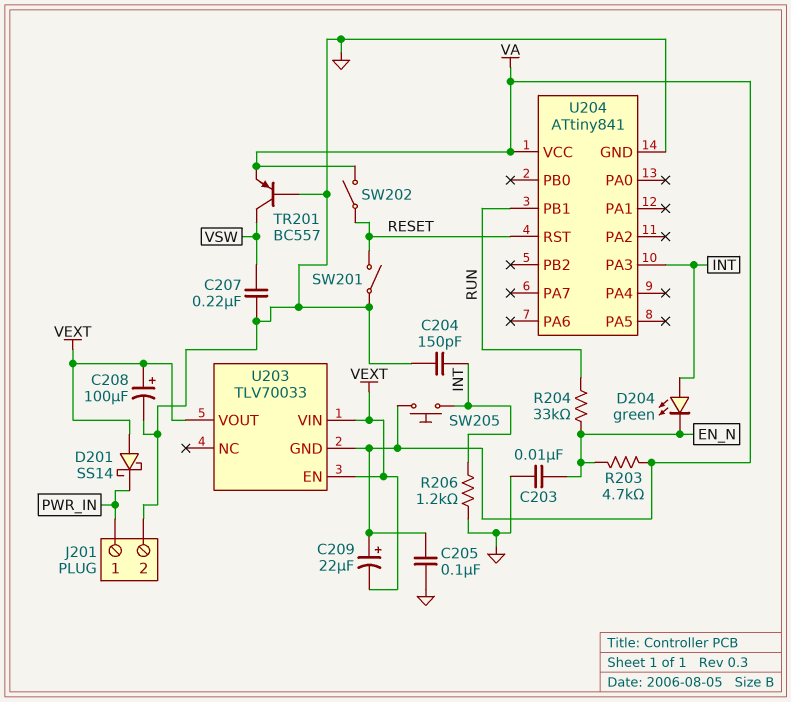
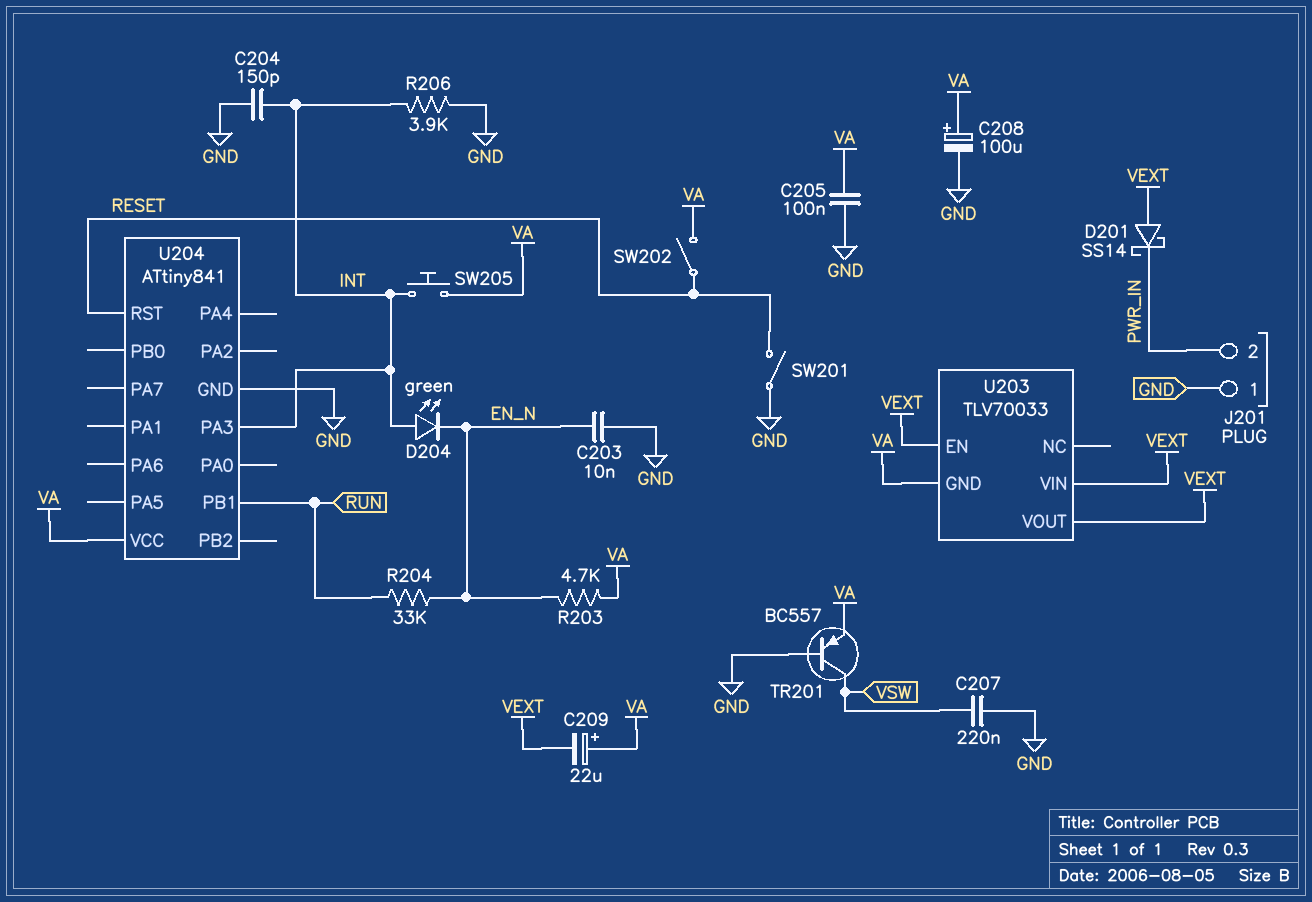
C208: 100uF (plus VEXT, minus GND) -> 100uF (plus VA, minus GND)
J201 pin 1: PWR_IN -> GND
J201 pin 2: GND -> PWR_IN
R206: 1.2k (GND, INT) -> 3.9k (GND, INT)

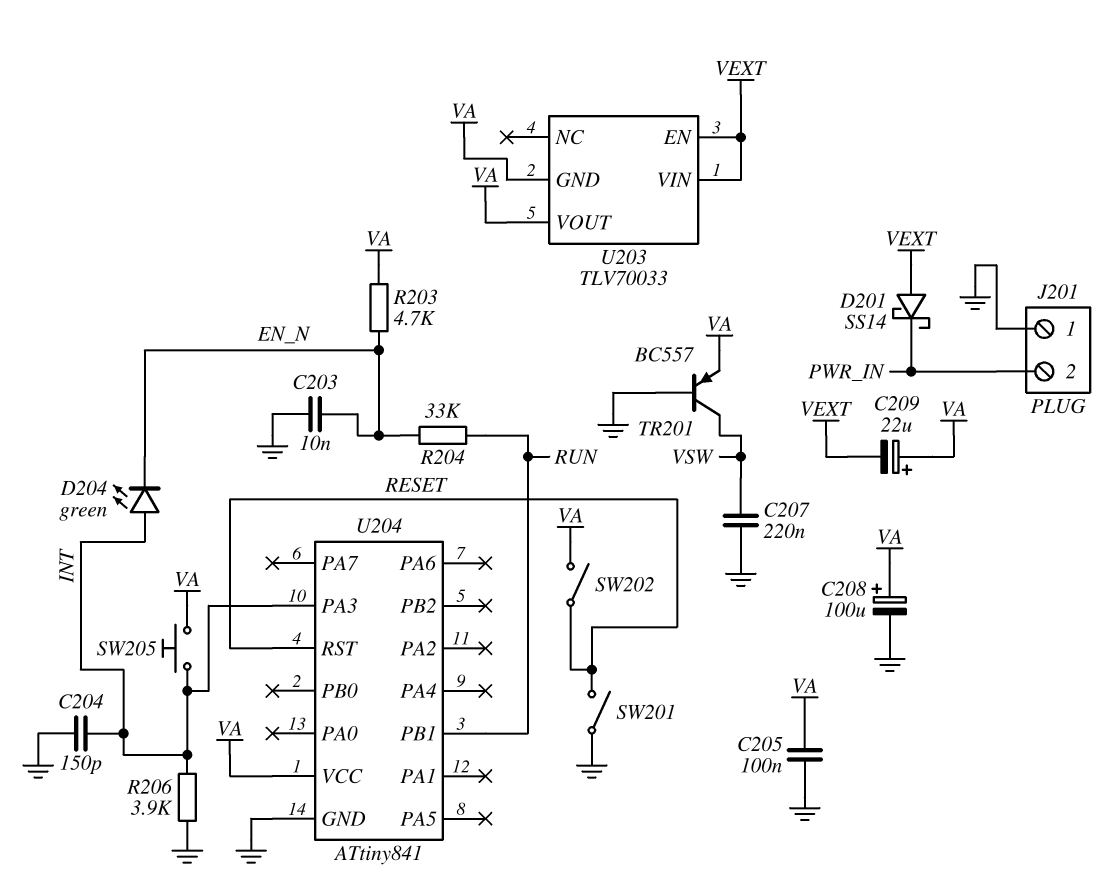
U203 pin VOUT: VEXT -> VA

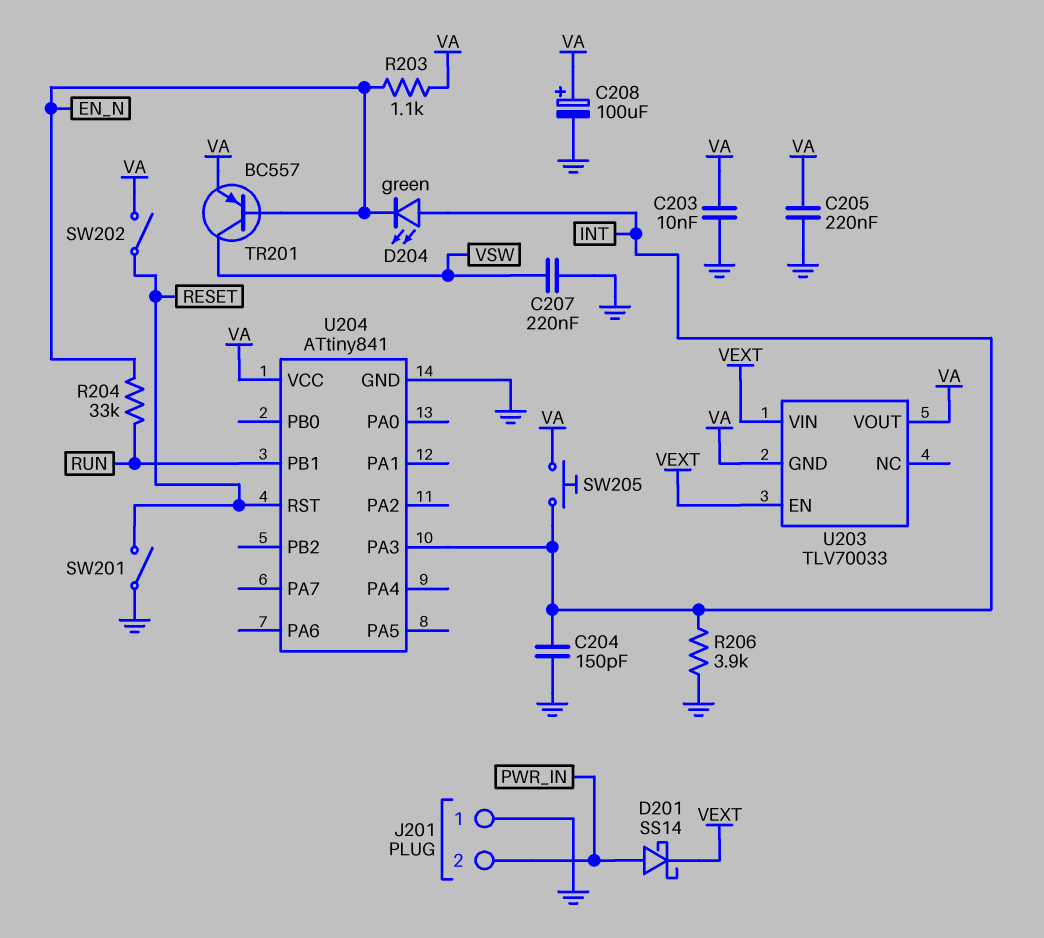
C203: 10nF (EN_N, GND) -> 10nF (GND, VA)
C205: 100nF (GND, VA) -> 220nF (GND, VA)
C209: 22uF (plus VA, minus VEXT) -> none
D201: schottky SS14 (A VEXT, K PWR_IN) -> schottky SS14 (A PWR_IN, K VEXT)
R203: 4.7k (EN_N, VA) -> 1.1k (EN_N, VA)
TR201: PNP BC557 (B GND, C VSW, E VA) -> PNP BC557 (B EN_N, C VSW, E VA)

